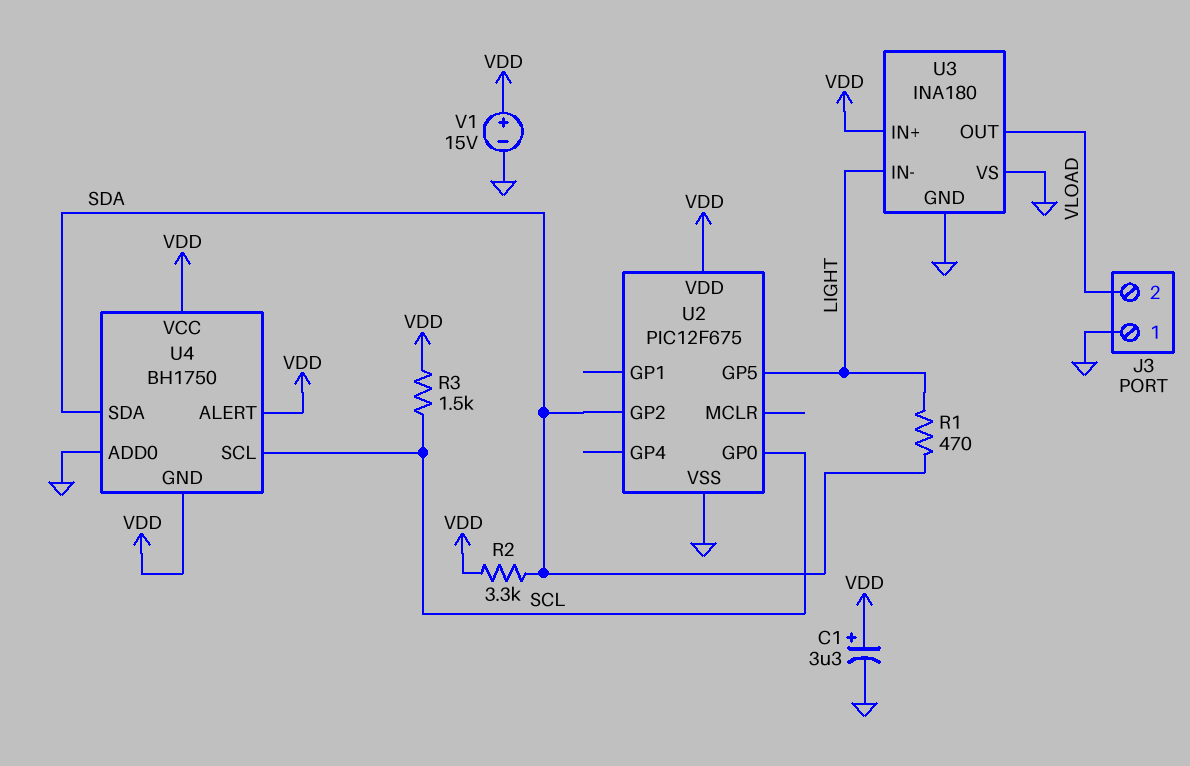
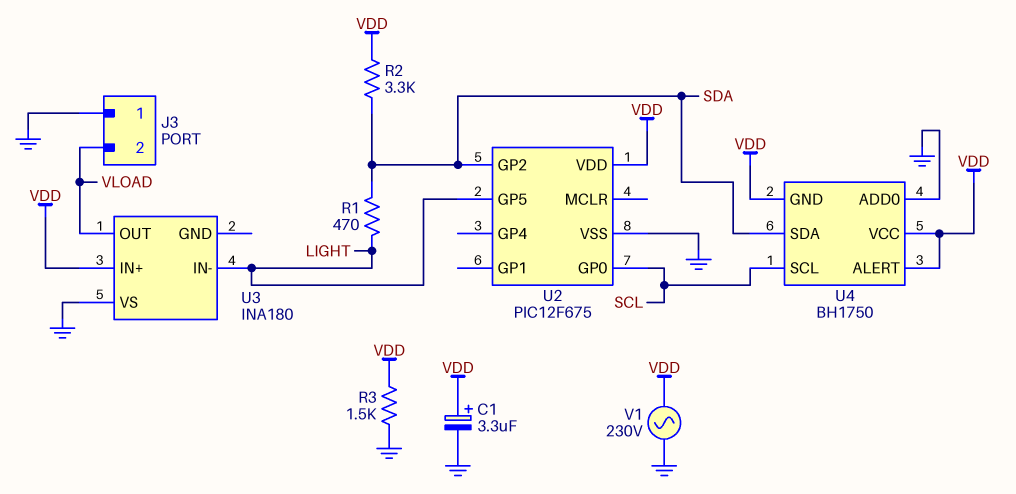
R3: 1.5k (SCL, VDD) -> 1.5k (GND, VDD)
U3 pin GND: GND -> none
V1: 15V (plus VDD, minus GND) -> AC 230V (GND, VDD)

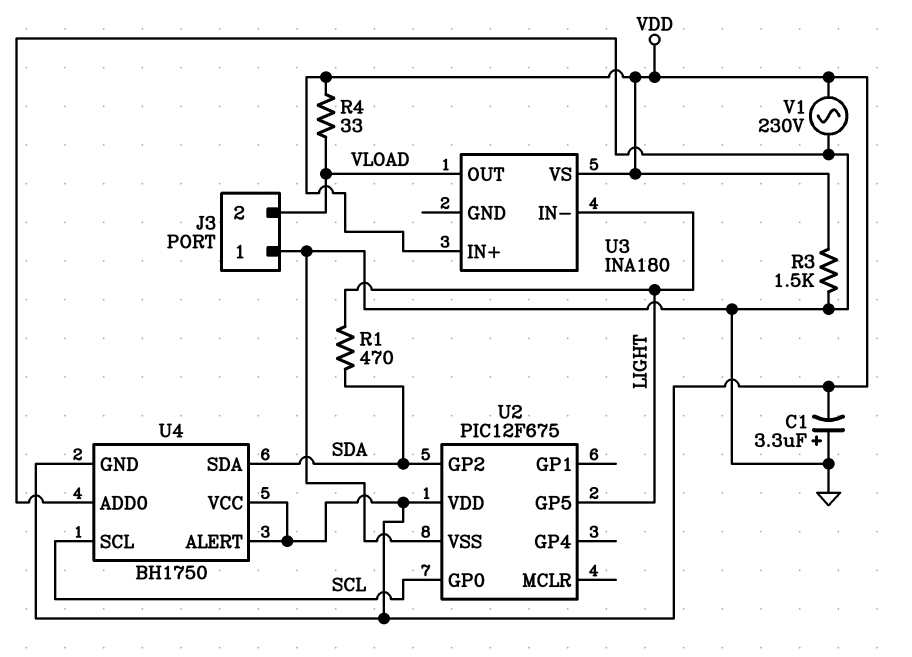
C1: 3.3uF (plus VDD, minus GND) -> 3.3uF (plus GND, minus VDD)
R2: 3.3k (SDA, VDD) -> none
R4: none -> 33 (VDD, VLOAD)
U3 pin VS: GND -> VDD

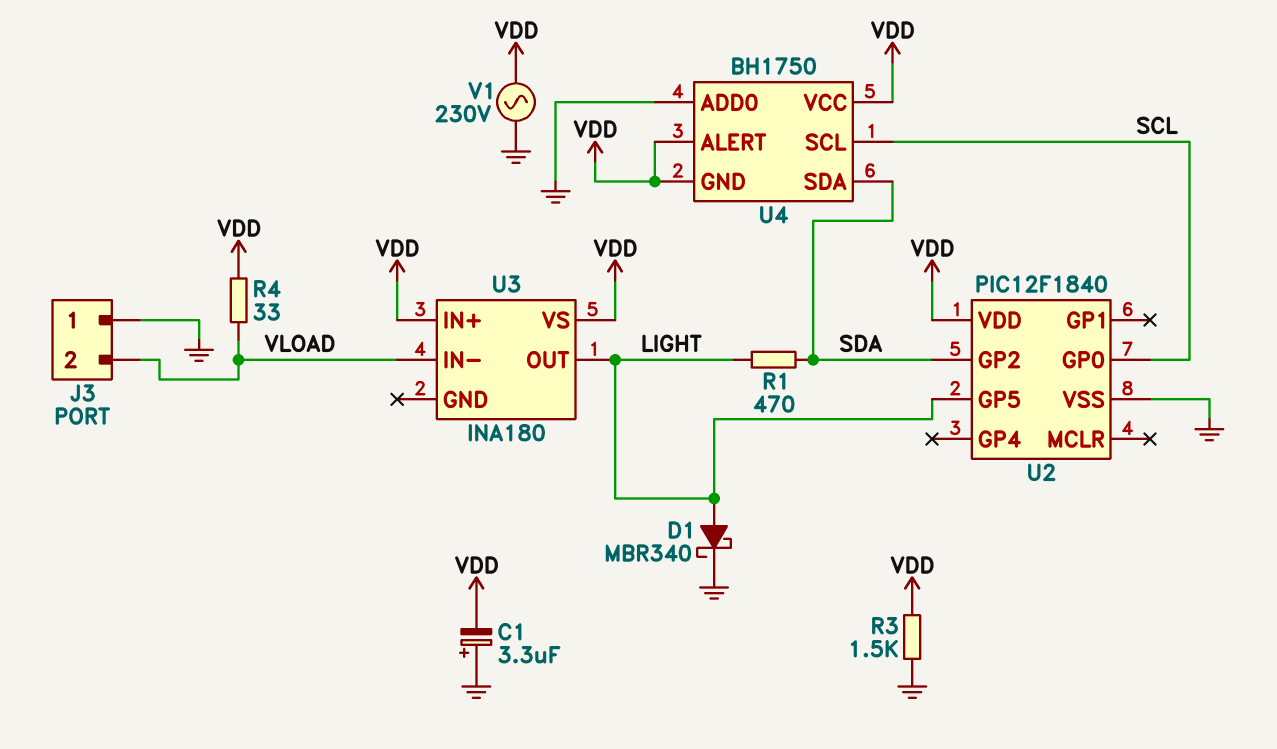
D1: none -> schottky MBR340 (A LIGHT, K GND)
U2: PIC12F675 -> PIC12F1840
U3 pin IN-: LIGHT -> VLOAD
U3 pin OUT: VLOAD -> LIGHT

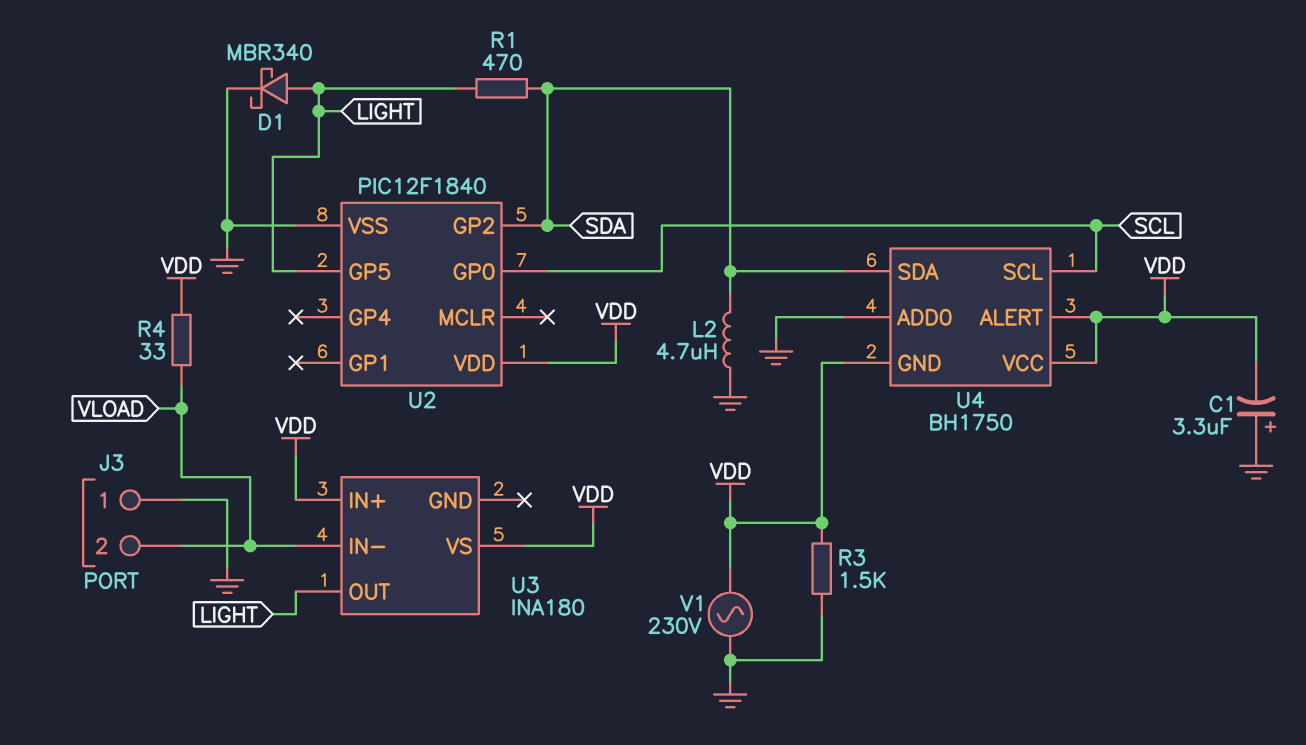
L2: none -> 4.7uH (GND, SDA)

